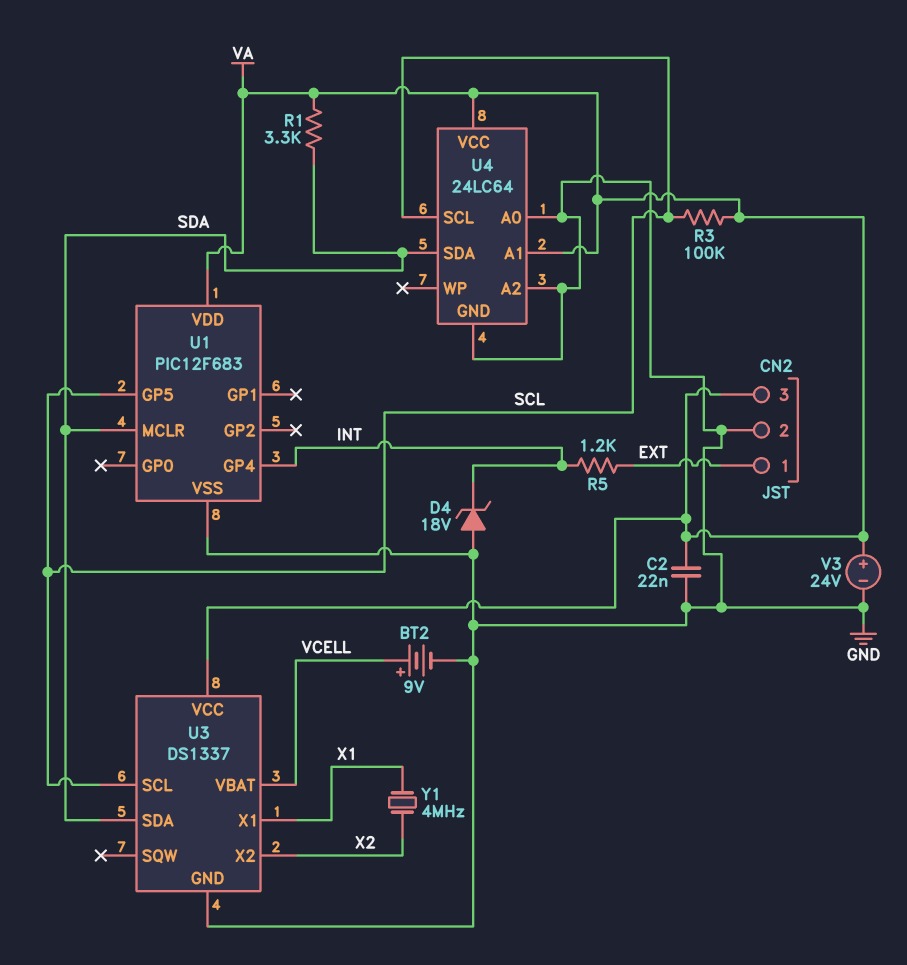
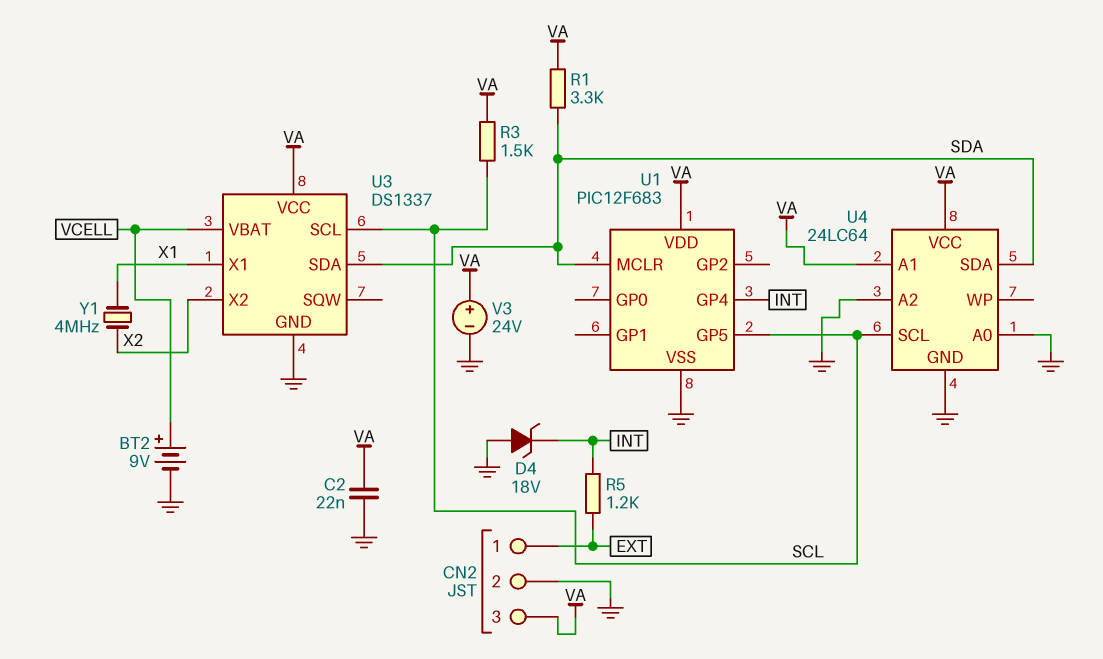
R3: 100k (SCL, VA) -> 1.5k (SCL, VA)

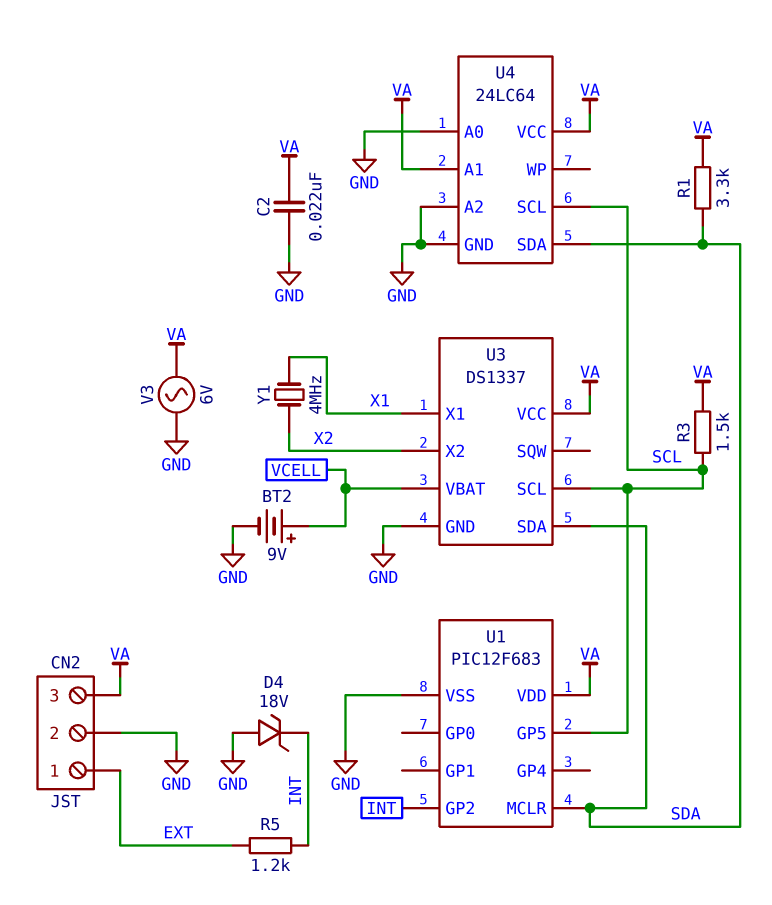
U1 pin GP2: none -> INT
U1 pin GP4: INT -> none
V3: 24V (plus VA, minus GND) -> AC 6V (GND, VA)

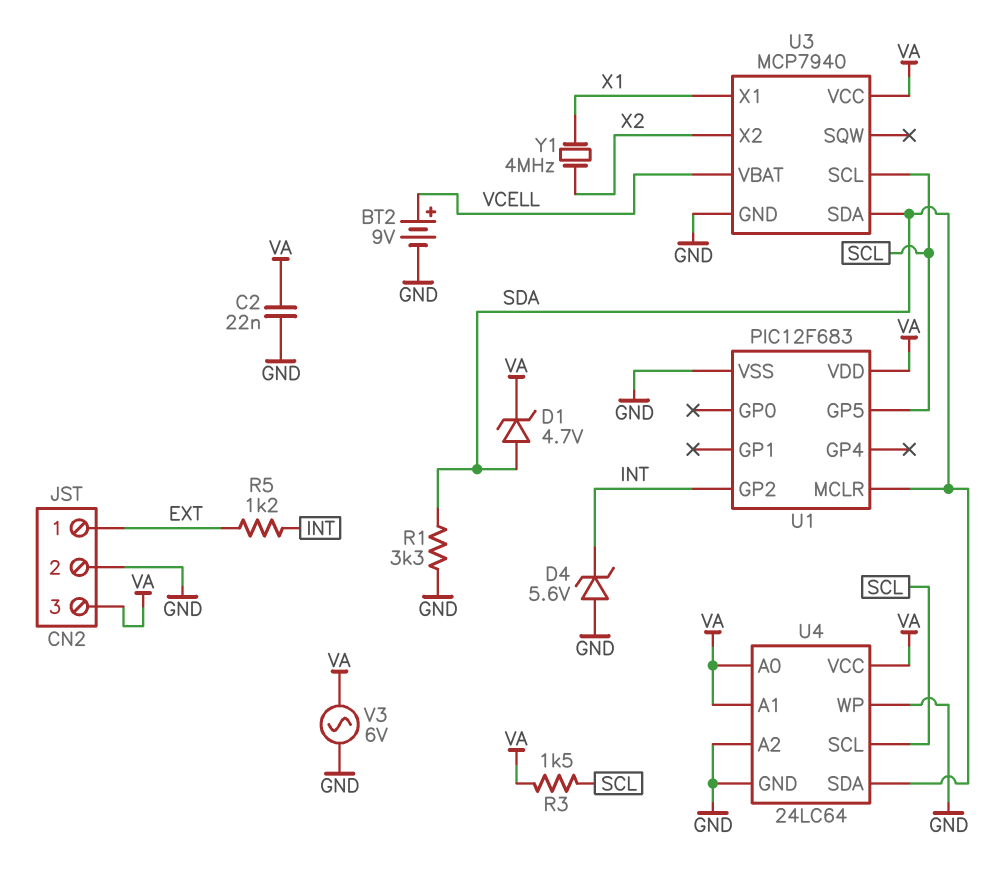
D1: none -> zener 4.7V (A SDA, K VA)
D4: zener 18V (A GND, K INT) -> zener 5.6V (A GND, K INT)
R1: 3.3k (SDA, VA) -> 3.3k (GND, SDA)
U3: DS1337 -> MCP7940
U4 pin A0: GND -> VA
U4 pin WP: none -> GND

